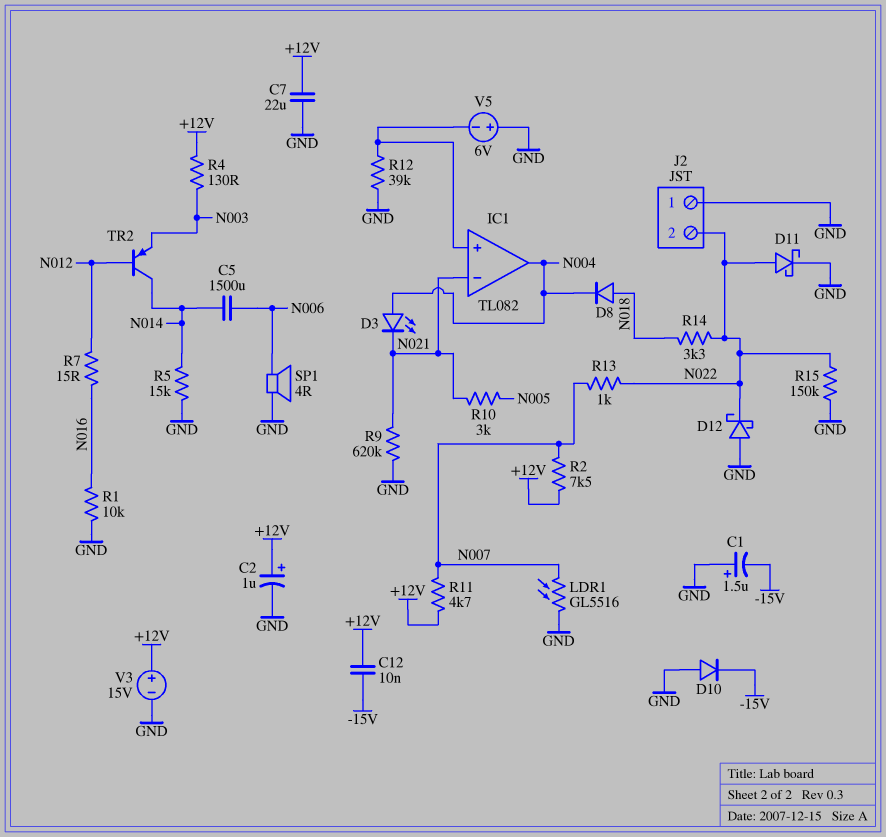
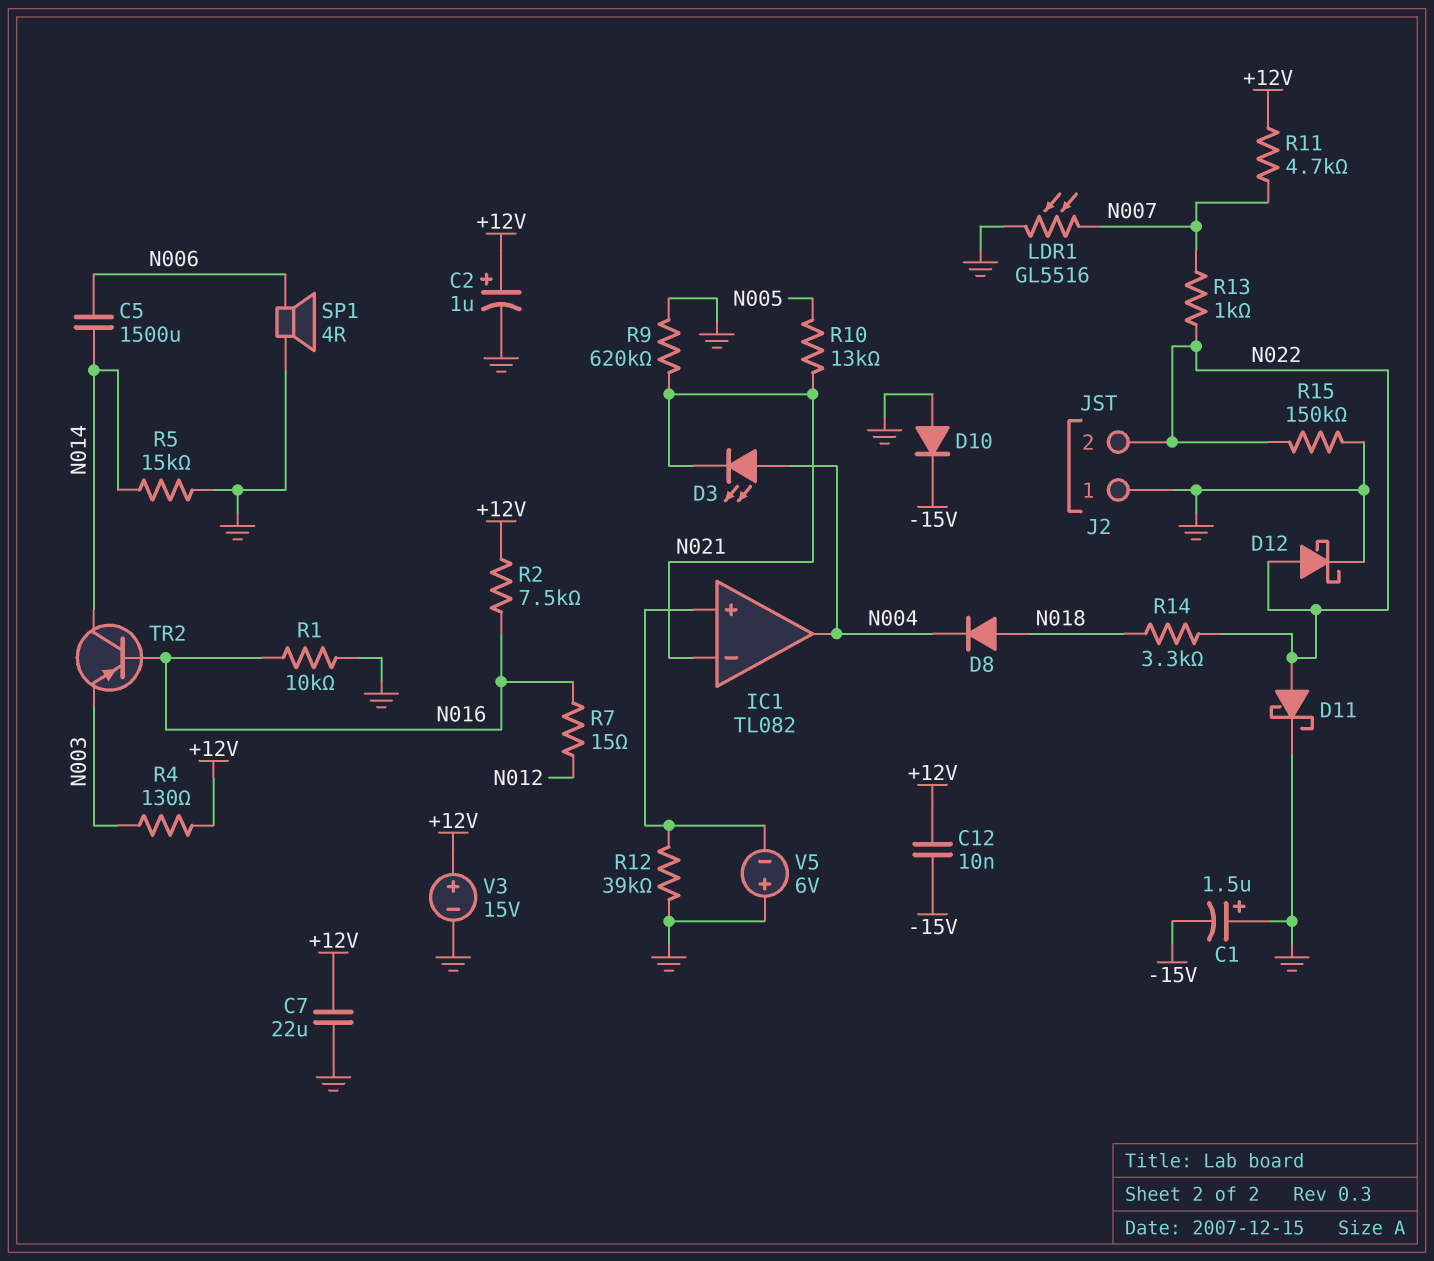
D12: schottky (A GND, K N022) -> schottky (A N022, K GND)
R2: 7.5k (+12V, N007) -> 7.5k (+12V, N016)
R10: 3k (N005, N021) -> 13k (N005, N021)
TR2: PNP (B N012, C N014, E N003) -> PNP (B N016, C N014, E N003)

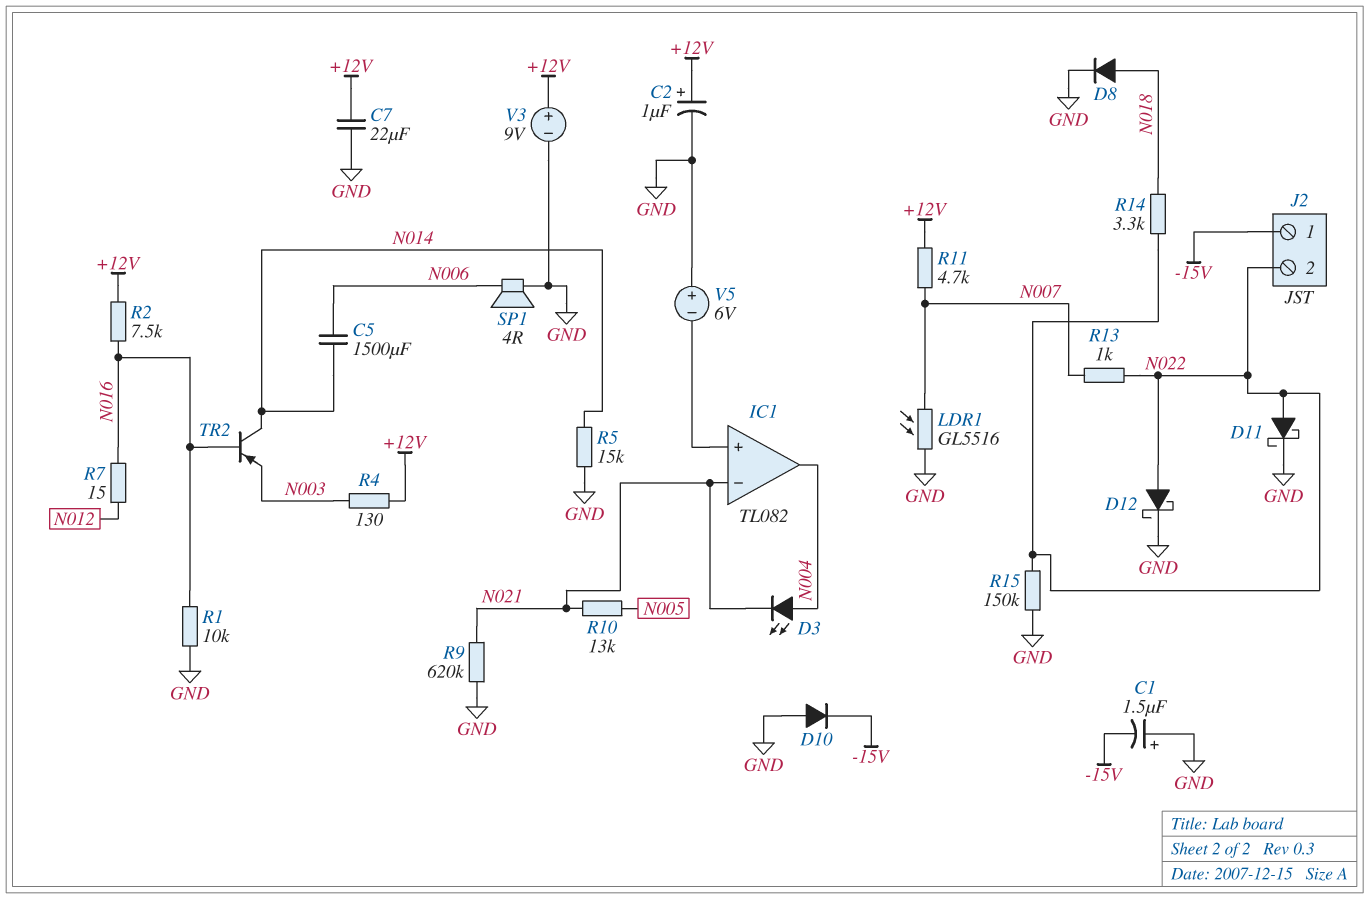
C12: 10nF (+12V, -15V) -> none
D8: diode (A N018, K N004) -> diode (A N018, K GND)
J2 pin 1: GND -> -15V
R12: 39k (GND, IC1/in+) -> none
V3: 15V (plus +12V, minus GND) -> 9V (plus +12V, minus GND)

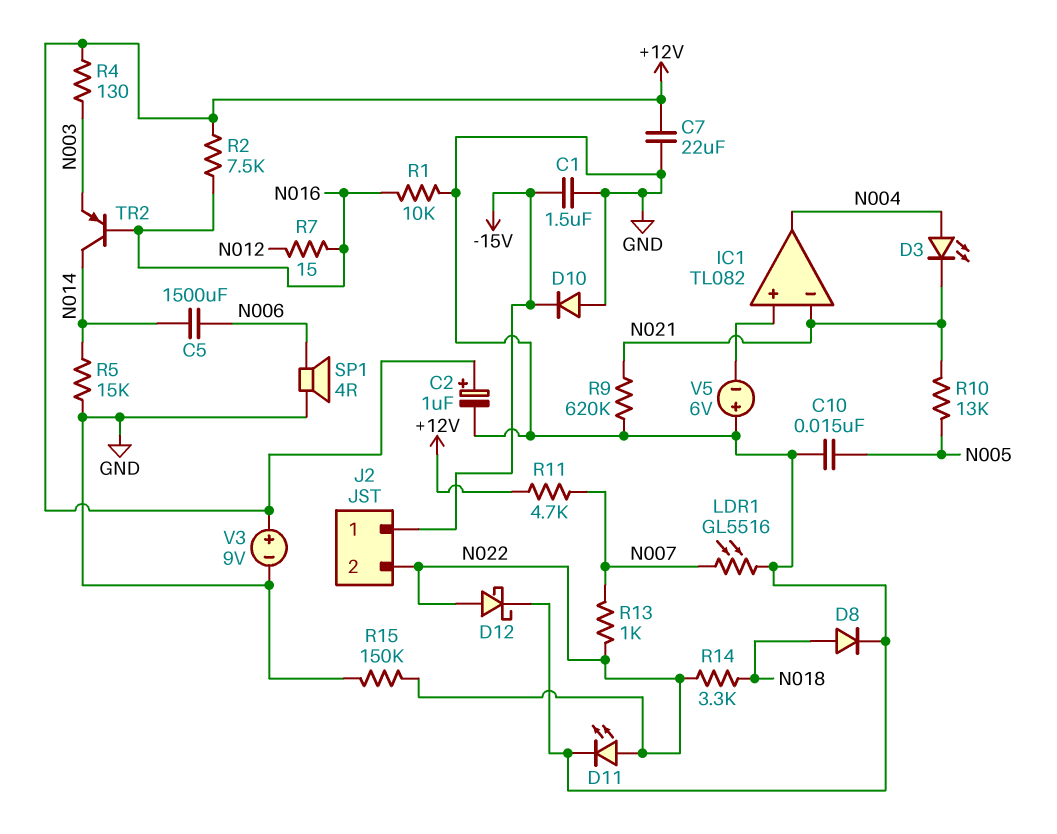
C1: 1.5uF (plus GND, minus -15V) -> 1.5uF (-15V, GND)
C10: none -> 15nF (GND, N005)
D11: schottky (A N022, K GND) -> LED (A N022, K GND)

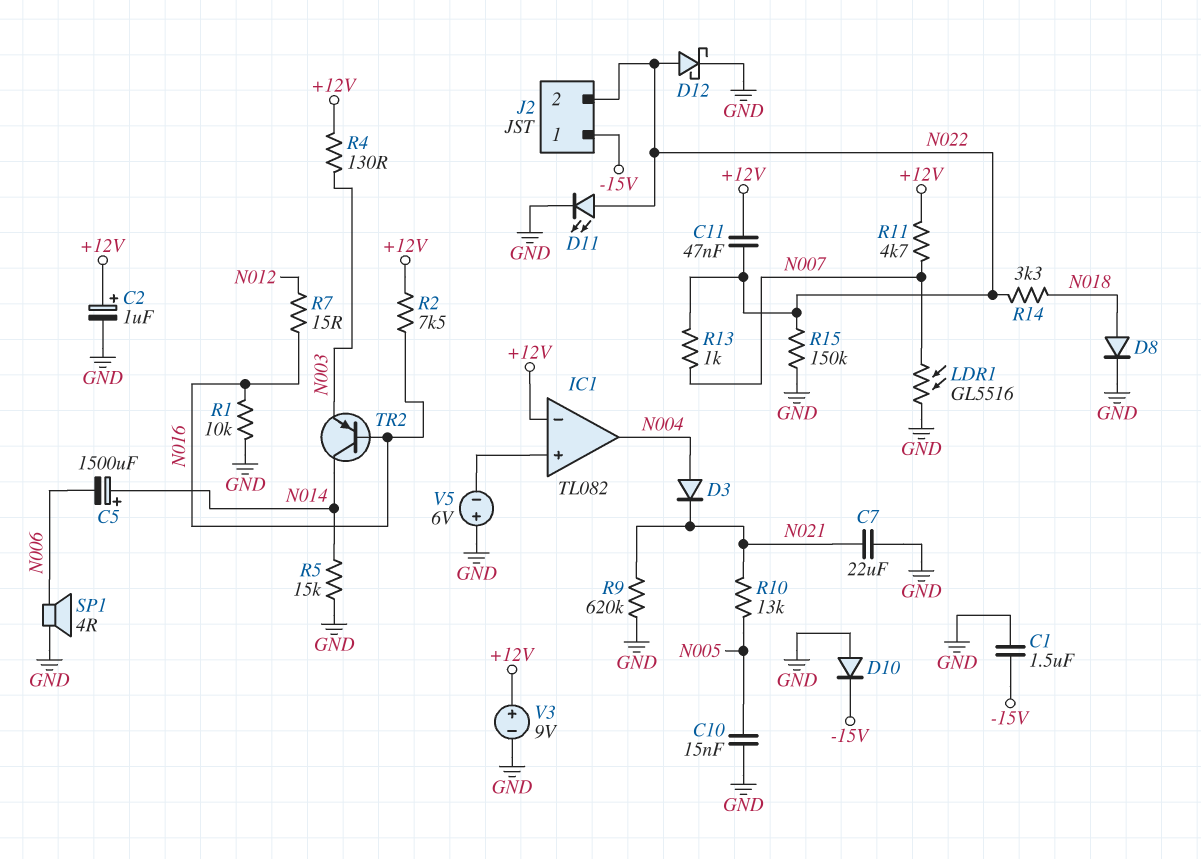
C5: 1500uF (N006, N014) -> 1500uF (plus N014, minus N006)
C7: 22uF (+12V, GND) -> 22uF (GND, N021)
C11: none -> 47nF (+12V, N022)
D3: LED (A N004, K N021) -> diode (A N004, K N021)
IC1 pin in-: N021 -> +12V

